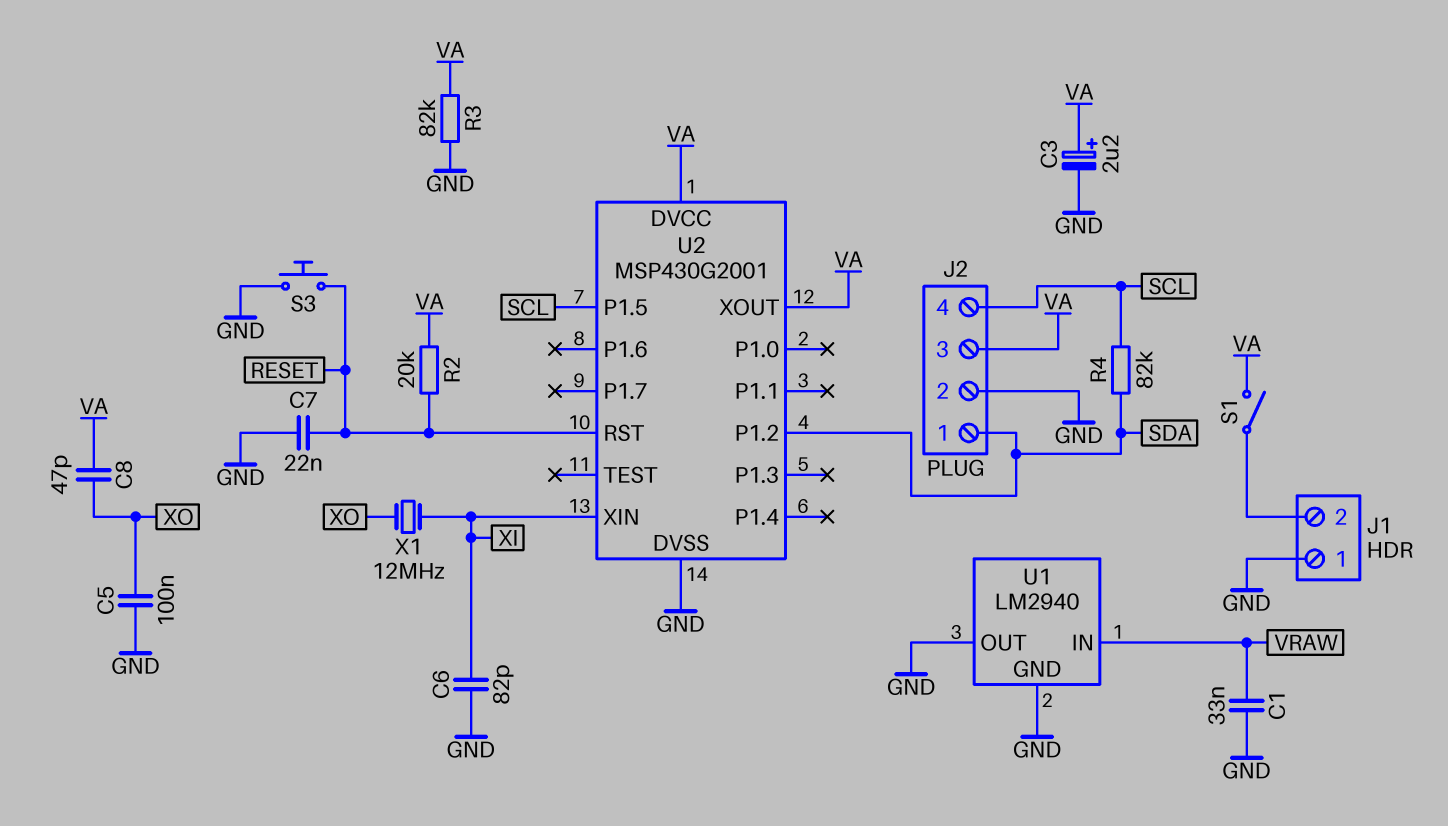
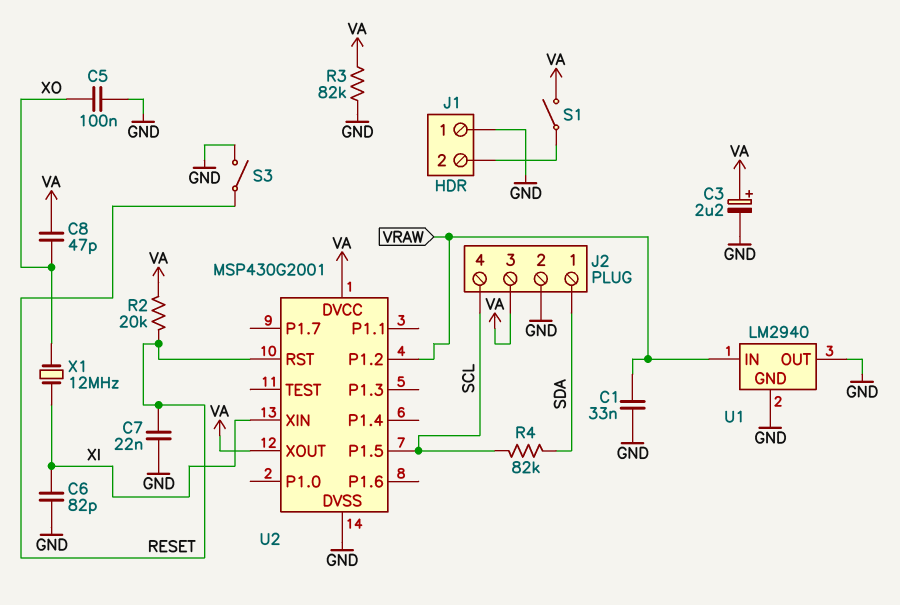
S3: button (GND, RESET) -> switch (GND, RESET)
U2 pin P1.2: SDA -> VRAW

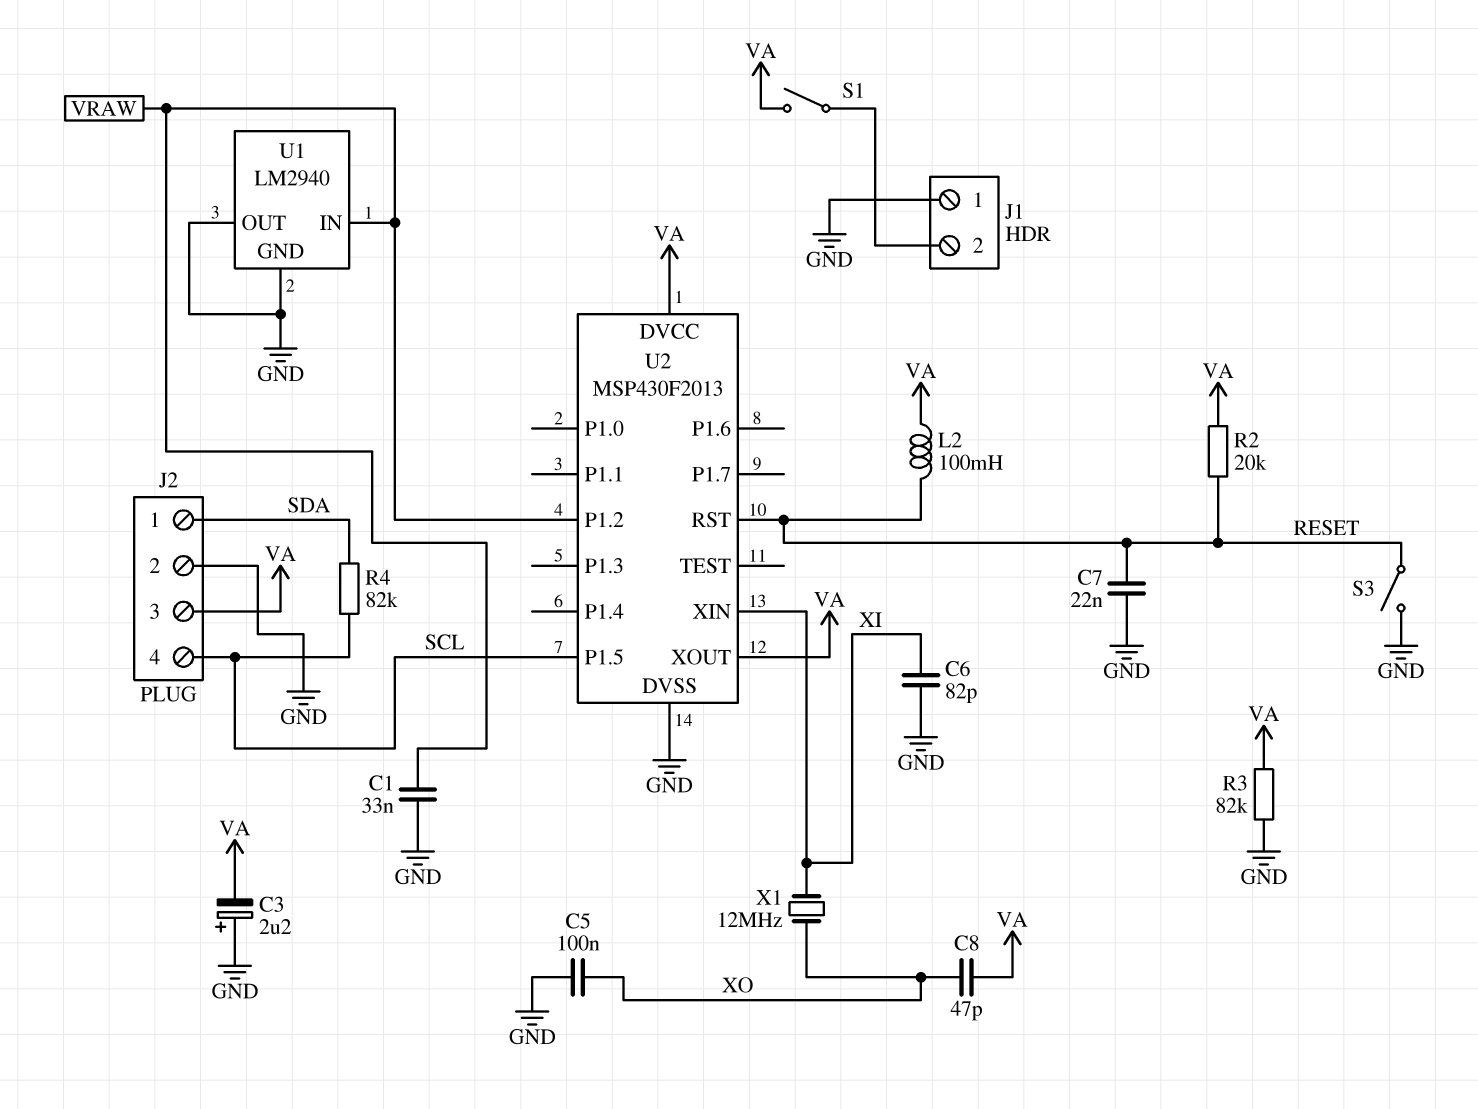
C3: 2.2uF (plus VA, minus GND) -> 2.2uF (plus GND, minus VA)
L2: none -> 100mH (RESET, VA)
U2: MSP430G2001 -> MSP430F2013

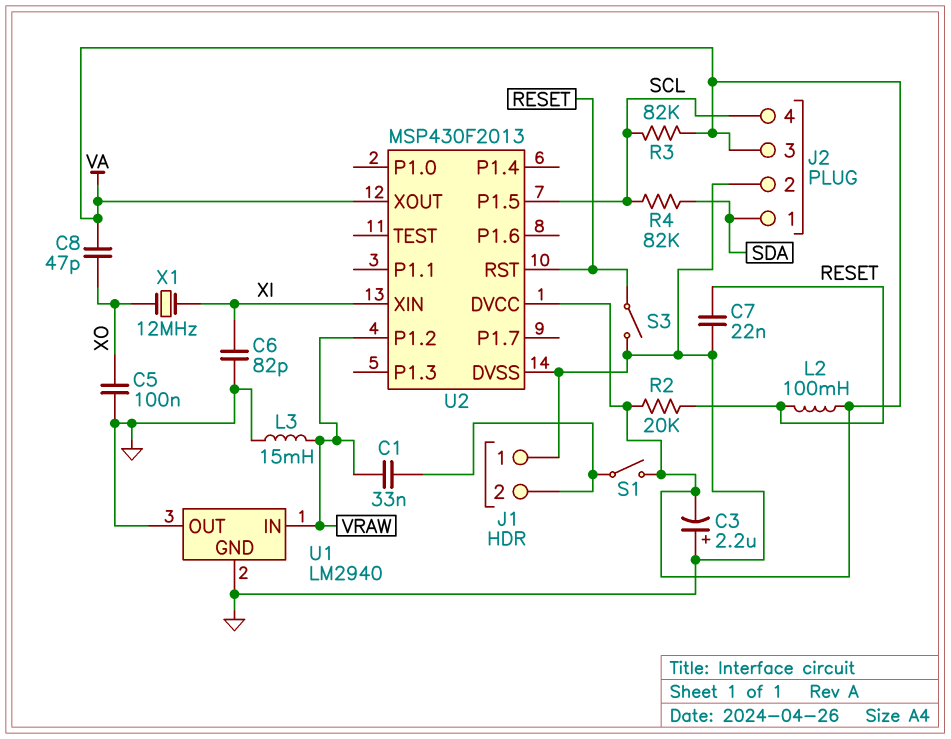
C1: 33nF (GND, VRAW) -> 33nF (J1/2, VRAW)
L3: none -> 15mH (GND, VRAW)
R3: 82k (GND, VA) -> 82k (SCL, VA)

